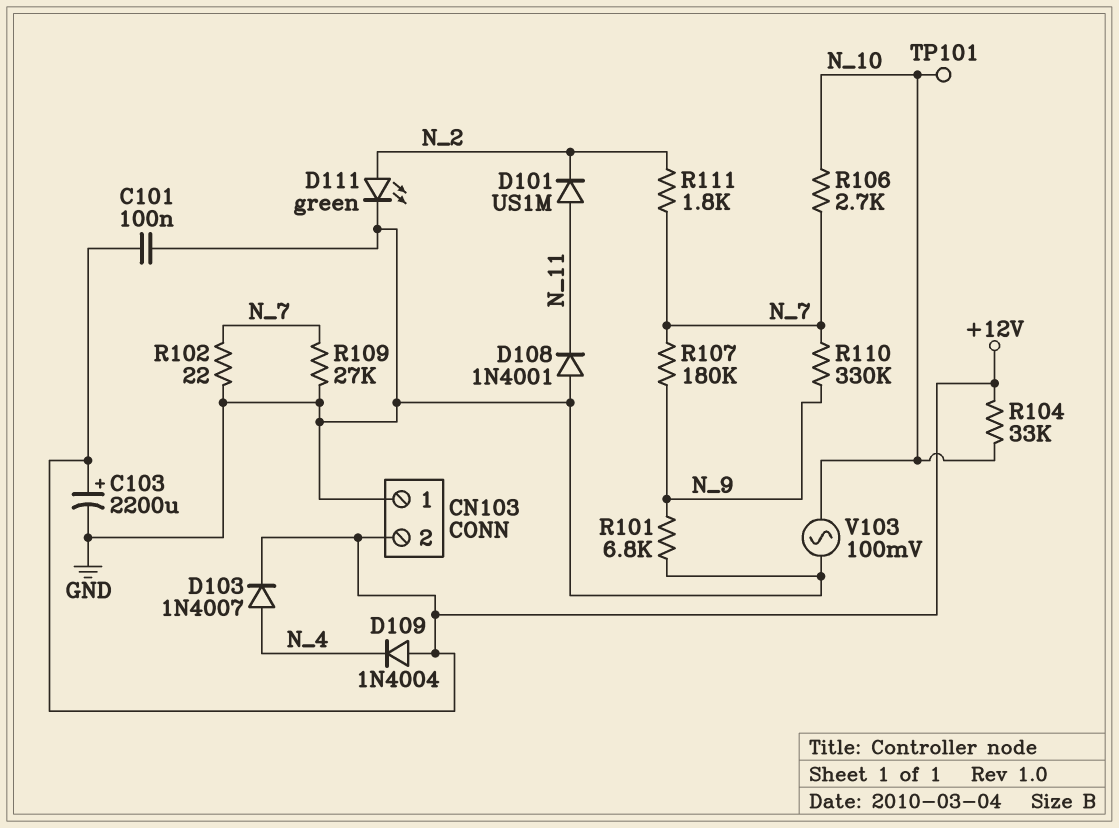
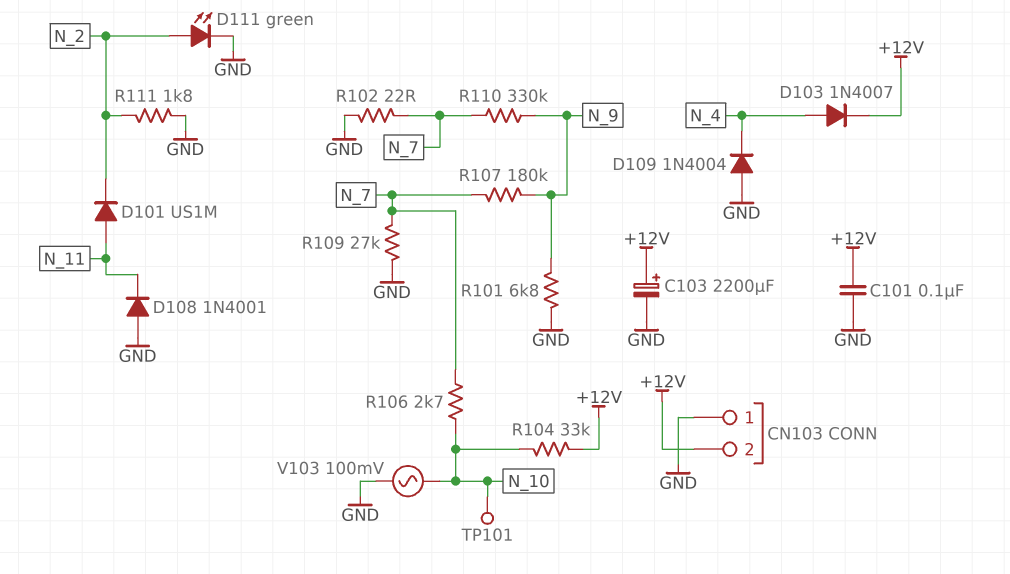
D109: diode 1N4004 (A +12V, K N_4) -> diode 1N4004 (A GND, K N_4)
R111: 1.8k (N_2, N_7) -> 1.8k (GND, N_2)

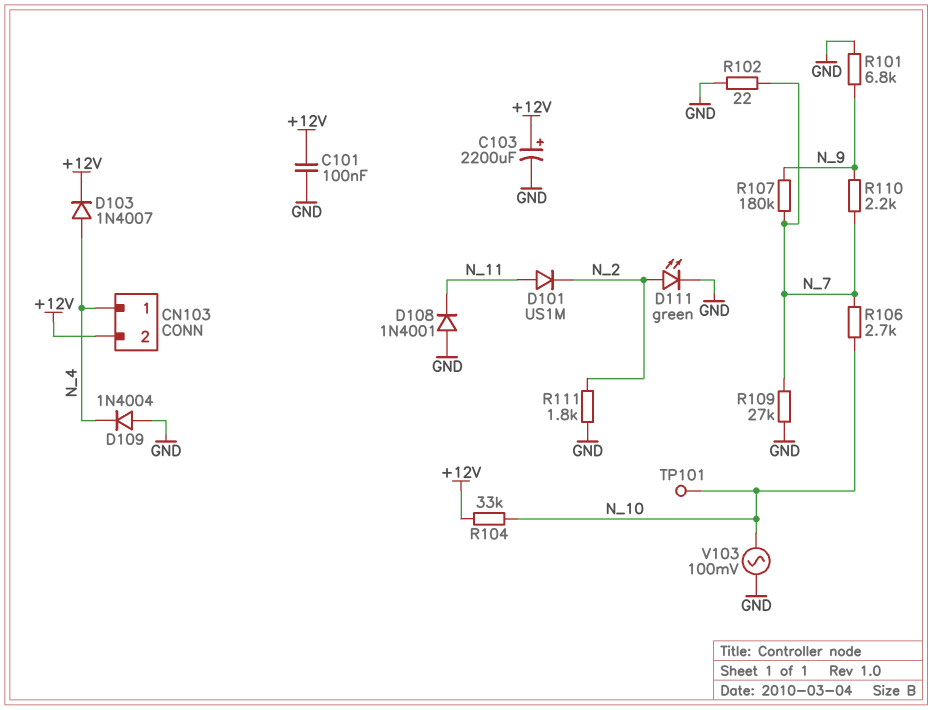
CN103 pin 1: GND -> N_4
R110: 330k (N_7, N_9) -> 2.2k (N_7, N_9)

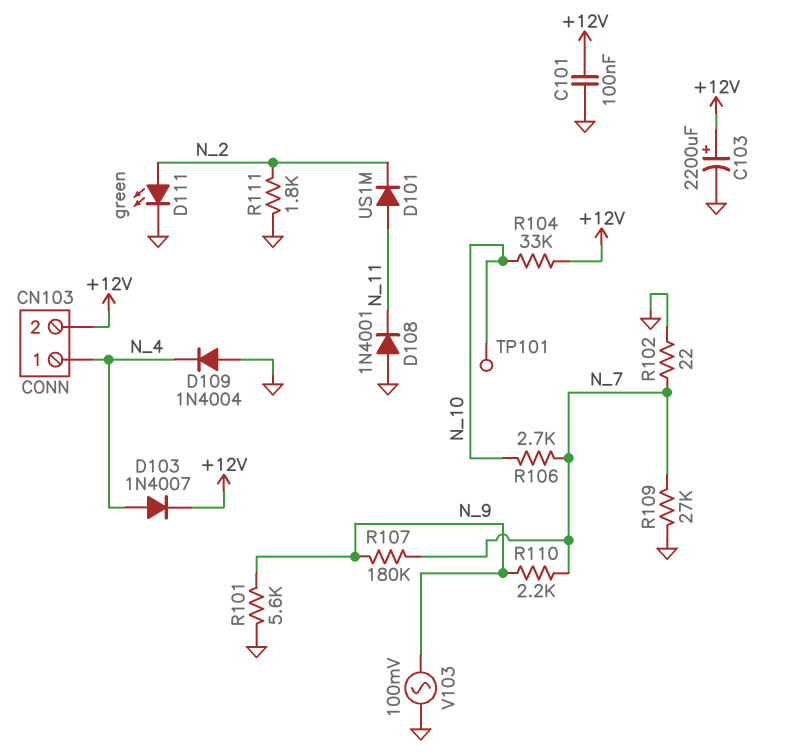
R101: 6.8k (GND, N_9) -> 5.6k (GND, N_9)
V103: AC 100mV (GND, N_10) -> AC 100mV (GND, N_9)

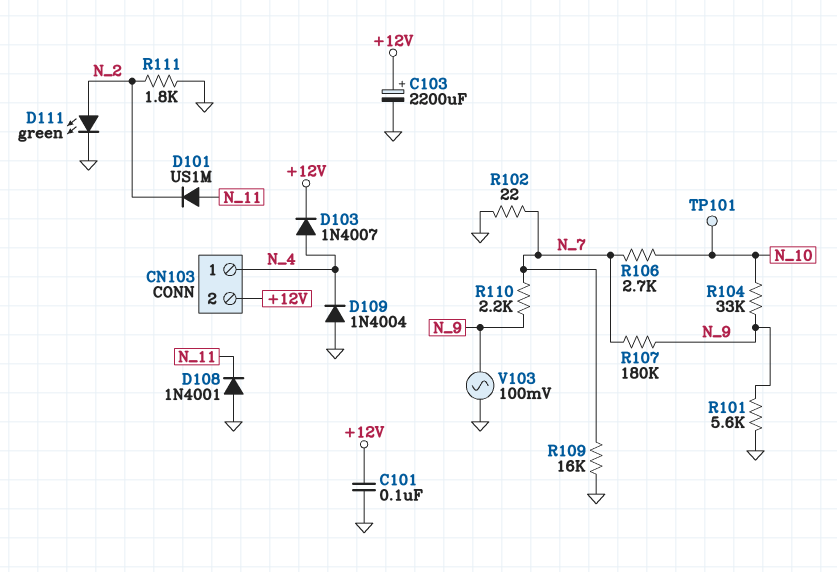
R104: 33k (+12V, N_10) -> 33k (N_9, N_10)
R109: 27k (GND, N_7) -> 16k (GND, N_7)

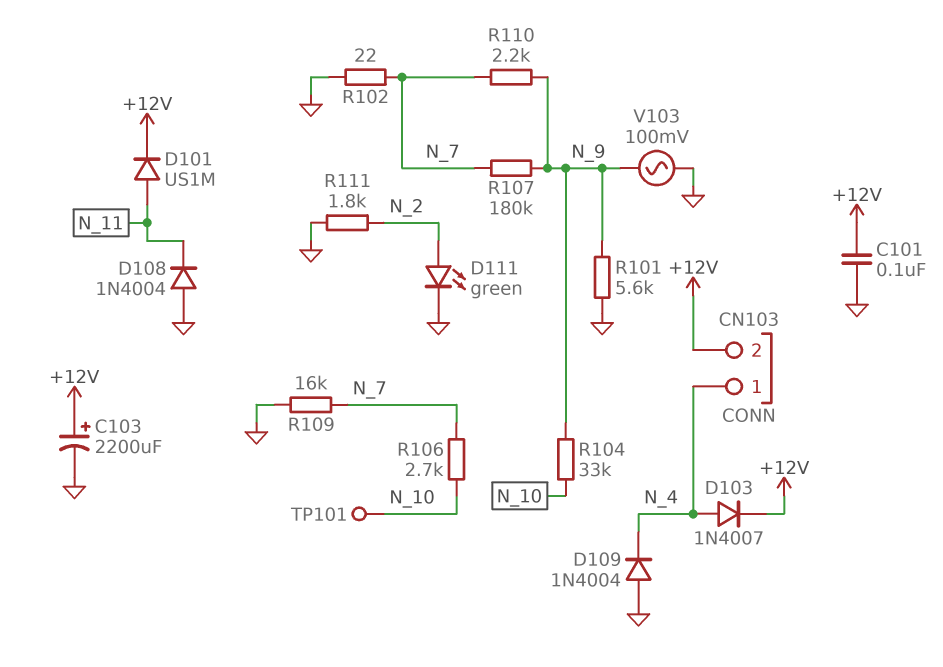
D101: diode US1M (A N_11, K N_2) -> diode US1M (A N_11, K +12V)
D108: diode 1N4001 (A GND, K N_11) -> diode 1N4004 (A GND, K N_11)

